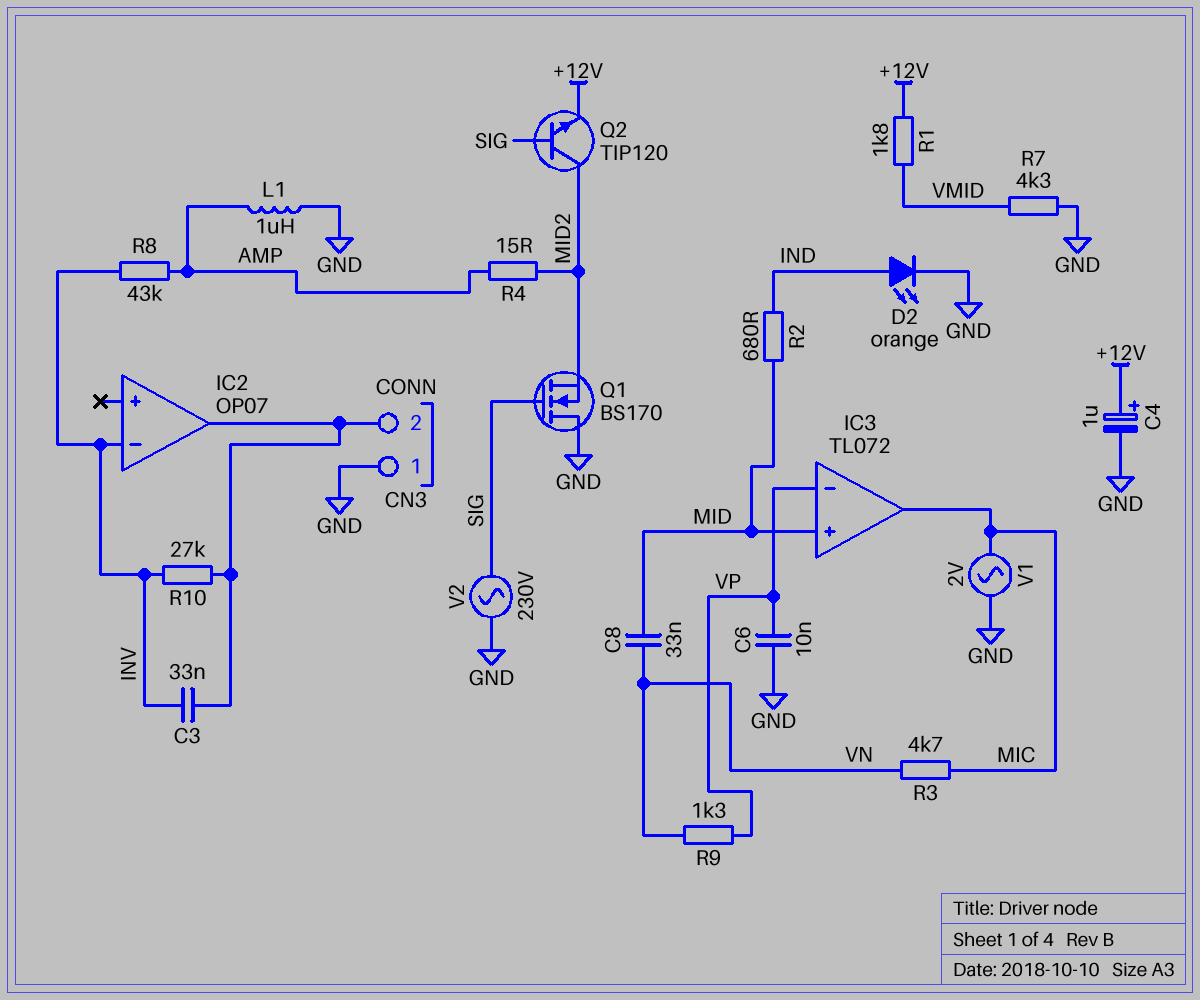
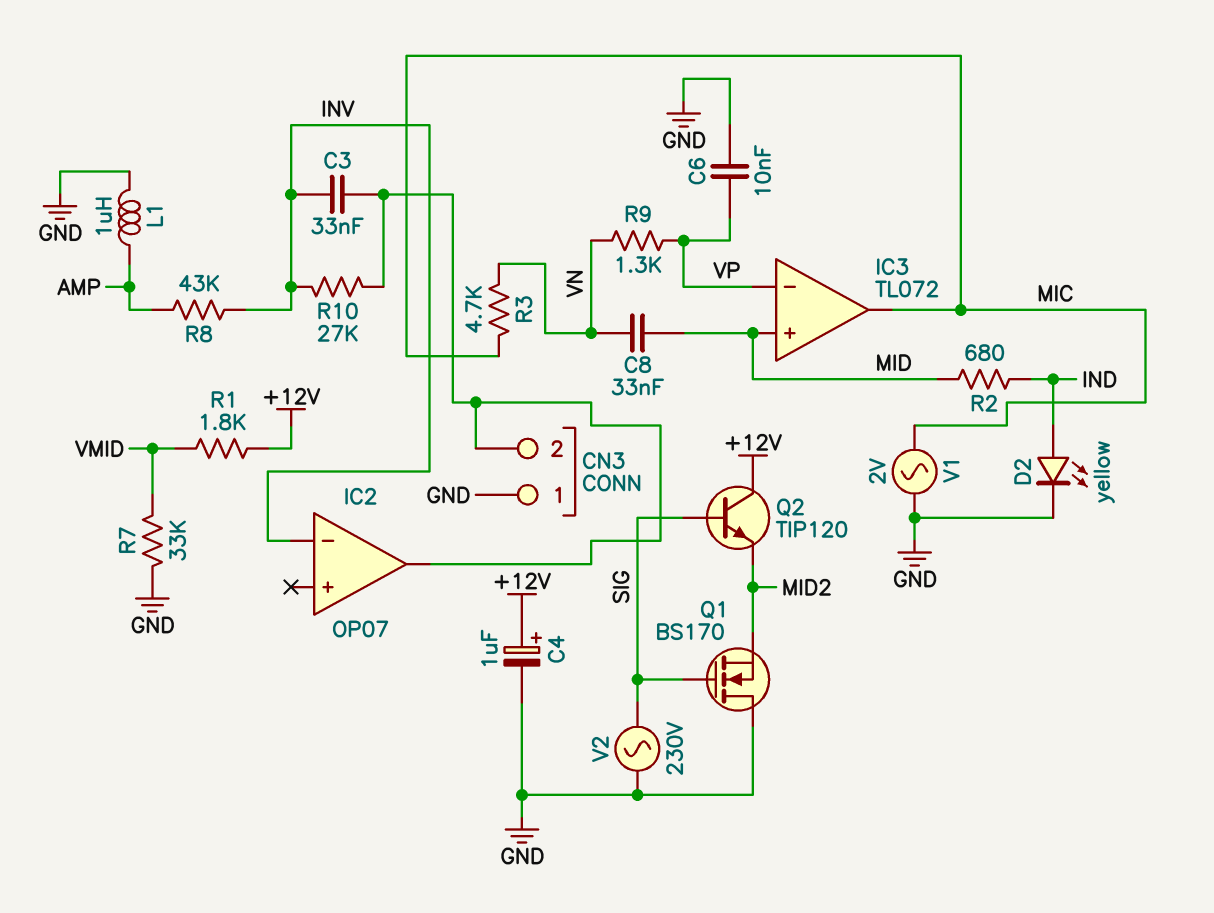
D2: LED orange (A IND, K GND) -> LED yellow (A IND, K GND)
Q2: NPN TIP120 (B SIG, C MID2, E +12V) -> NPN TIP120 (B SIG, C +12V, E MID2)
R4: 15 (AMP, MID2) -> none
R7: 4.3k (GND, VMID) -> 33k (GND, VMID)

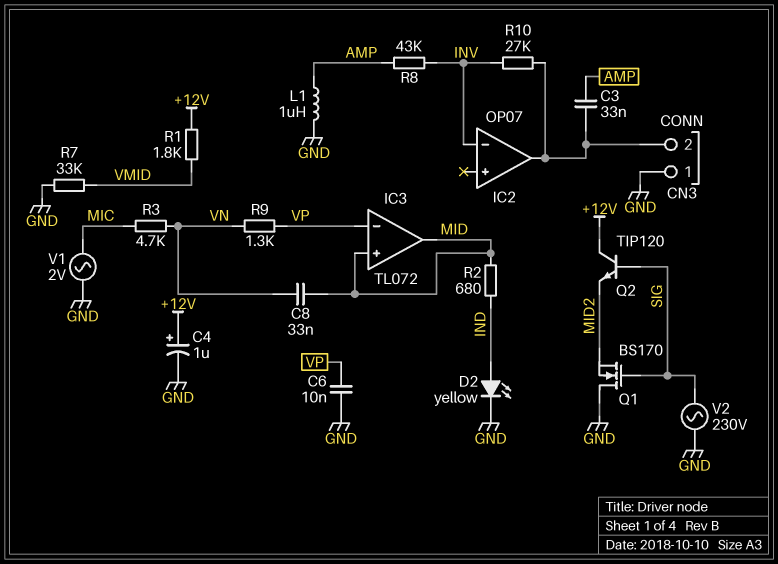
C3: 33nF (CN3/2, INV) -> 33nF (AMP, CN3/2)
IC3 pin out: MIC -> MID

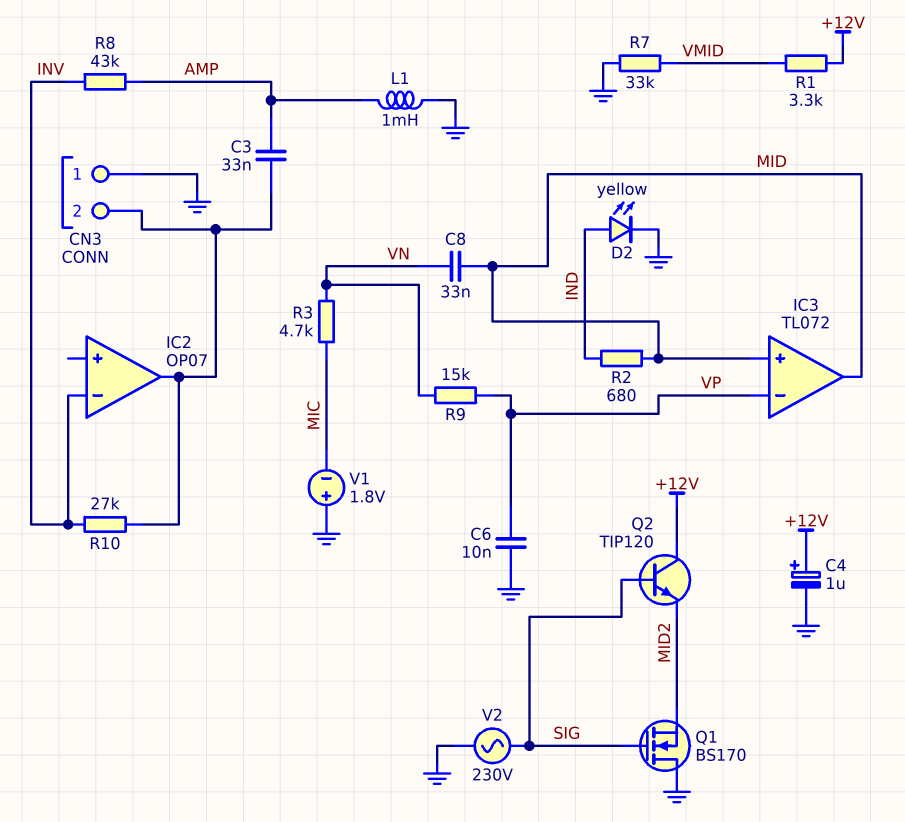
L1: 1uH (AMP, GND) -> 1mH (AMP, GND)
R1: 1.8k (+12V, VMID) -> 3.3k (+12V, VMID)
R9: 1.3k (VN, VP) -> 15k (VN, VP)
V1: AC 2V (GND, MIC) -> 1.8V (plus GND, minus MIC)

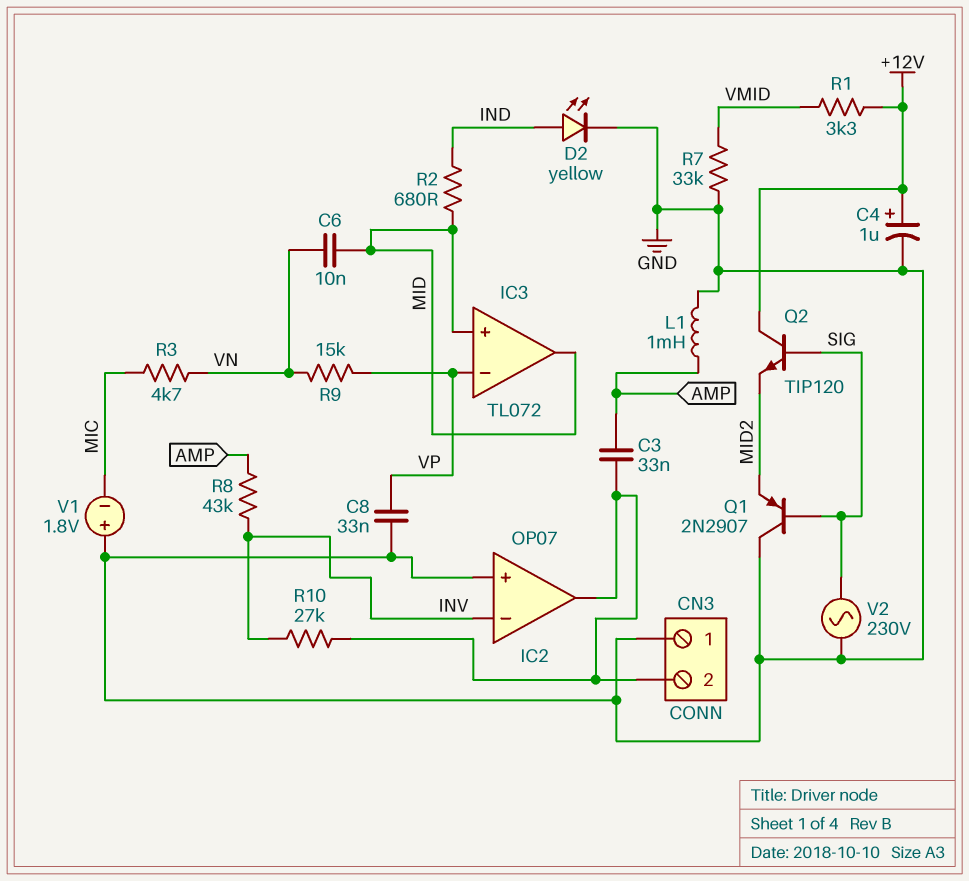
C6: 10nF (GND, VP) -> 10nF (MID, VN)
C8: 33nF (MID, VN) -> 33nF (GND, VP)
IC2 pin in+: none -> GND
Q1: NMOS BS170 (G SIG, D GND, S MID2) -> PNP 2N2907 (B SIG, C GND, E MID2)

